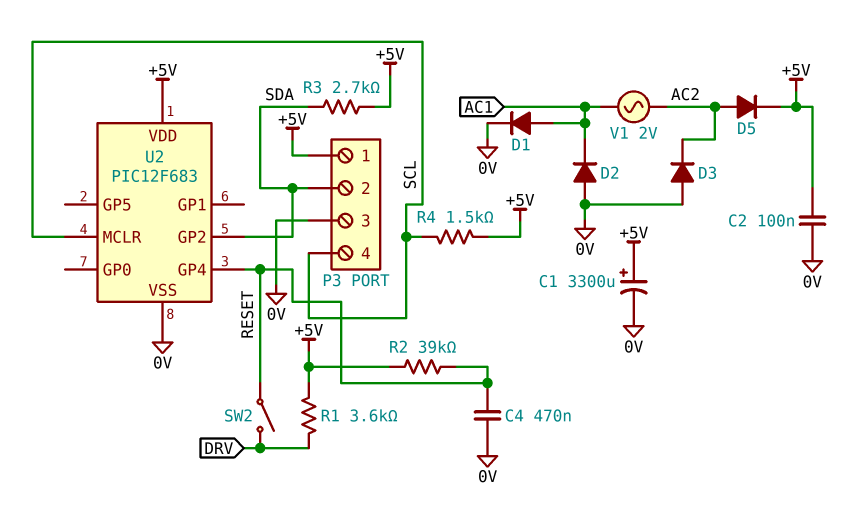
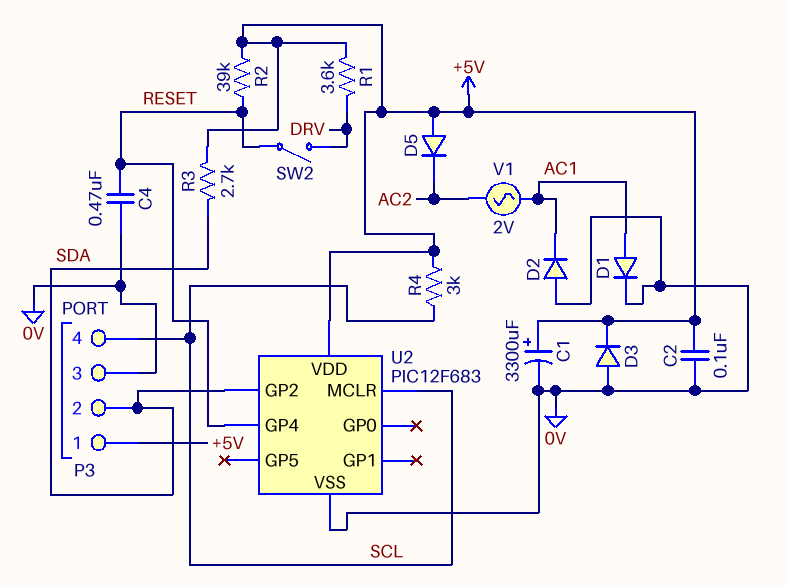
D3: diode (A 0V, K AC2) -> diode (A 0V, K +5V)
D5: diode (A AC2, K +5V) -> diode (A +5V, K AC2)
R4: 1.5k (+5V, SCL) -> 3k (+5V, SCL)

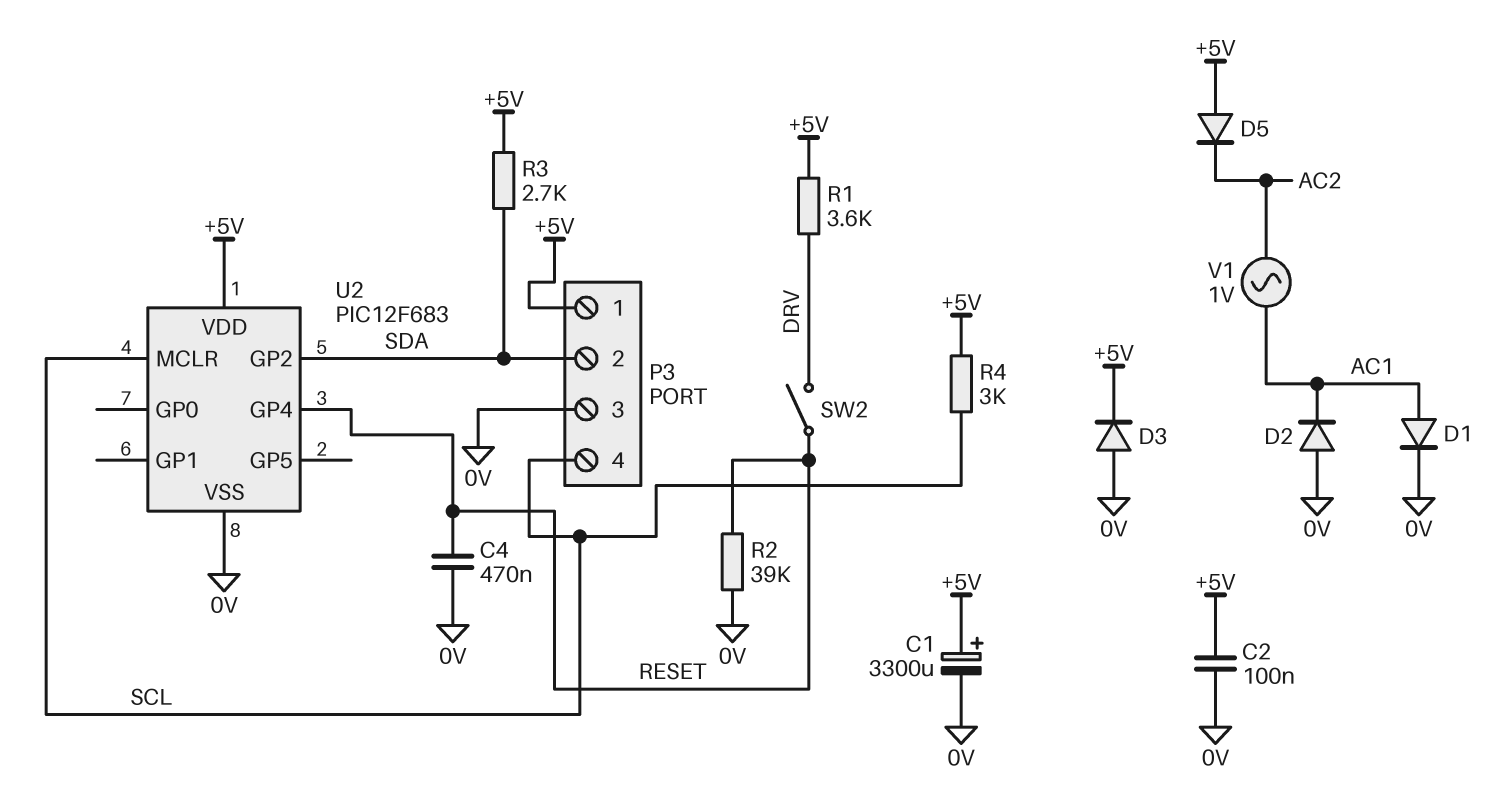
R2: 39k (+5V, RESET) -> 39k (0V, RESET)
V1: AC 2V (AC1, AC2) -> AC 1V (AC1, AC2)

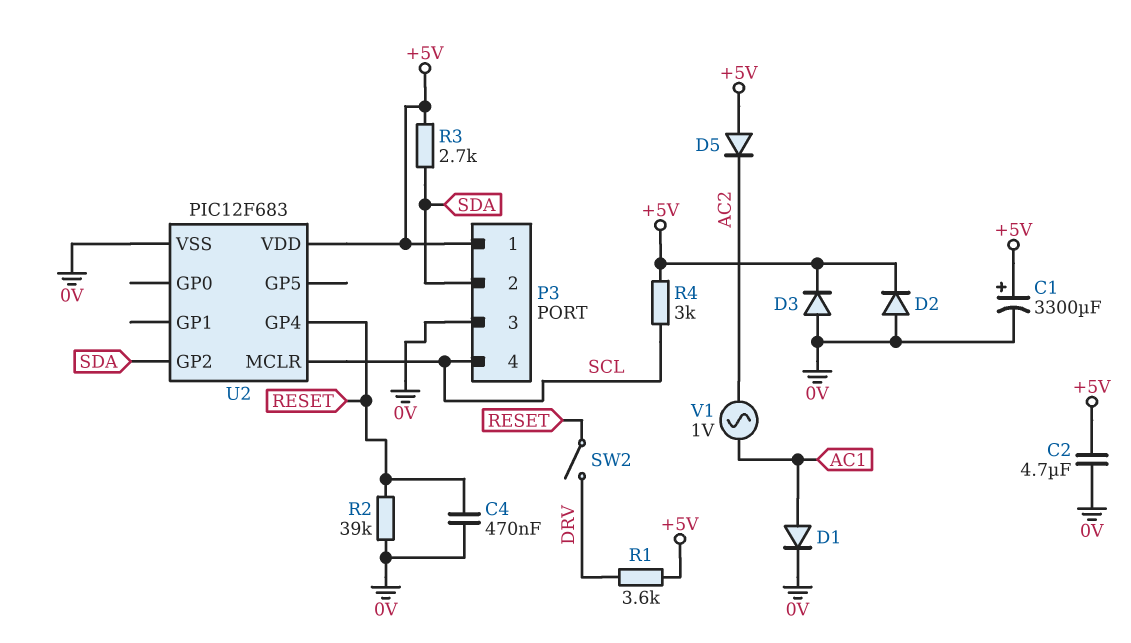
C2: 100nF (+5V, 0V) -> 4.7uF (+5V, 0V)
D2: diode (A 0V, K AC1) -> diode (A 0V, K +5V)

